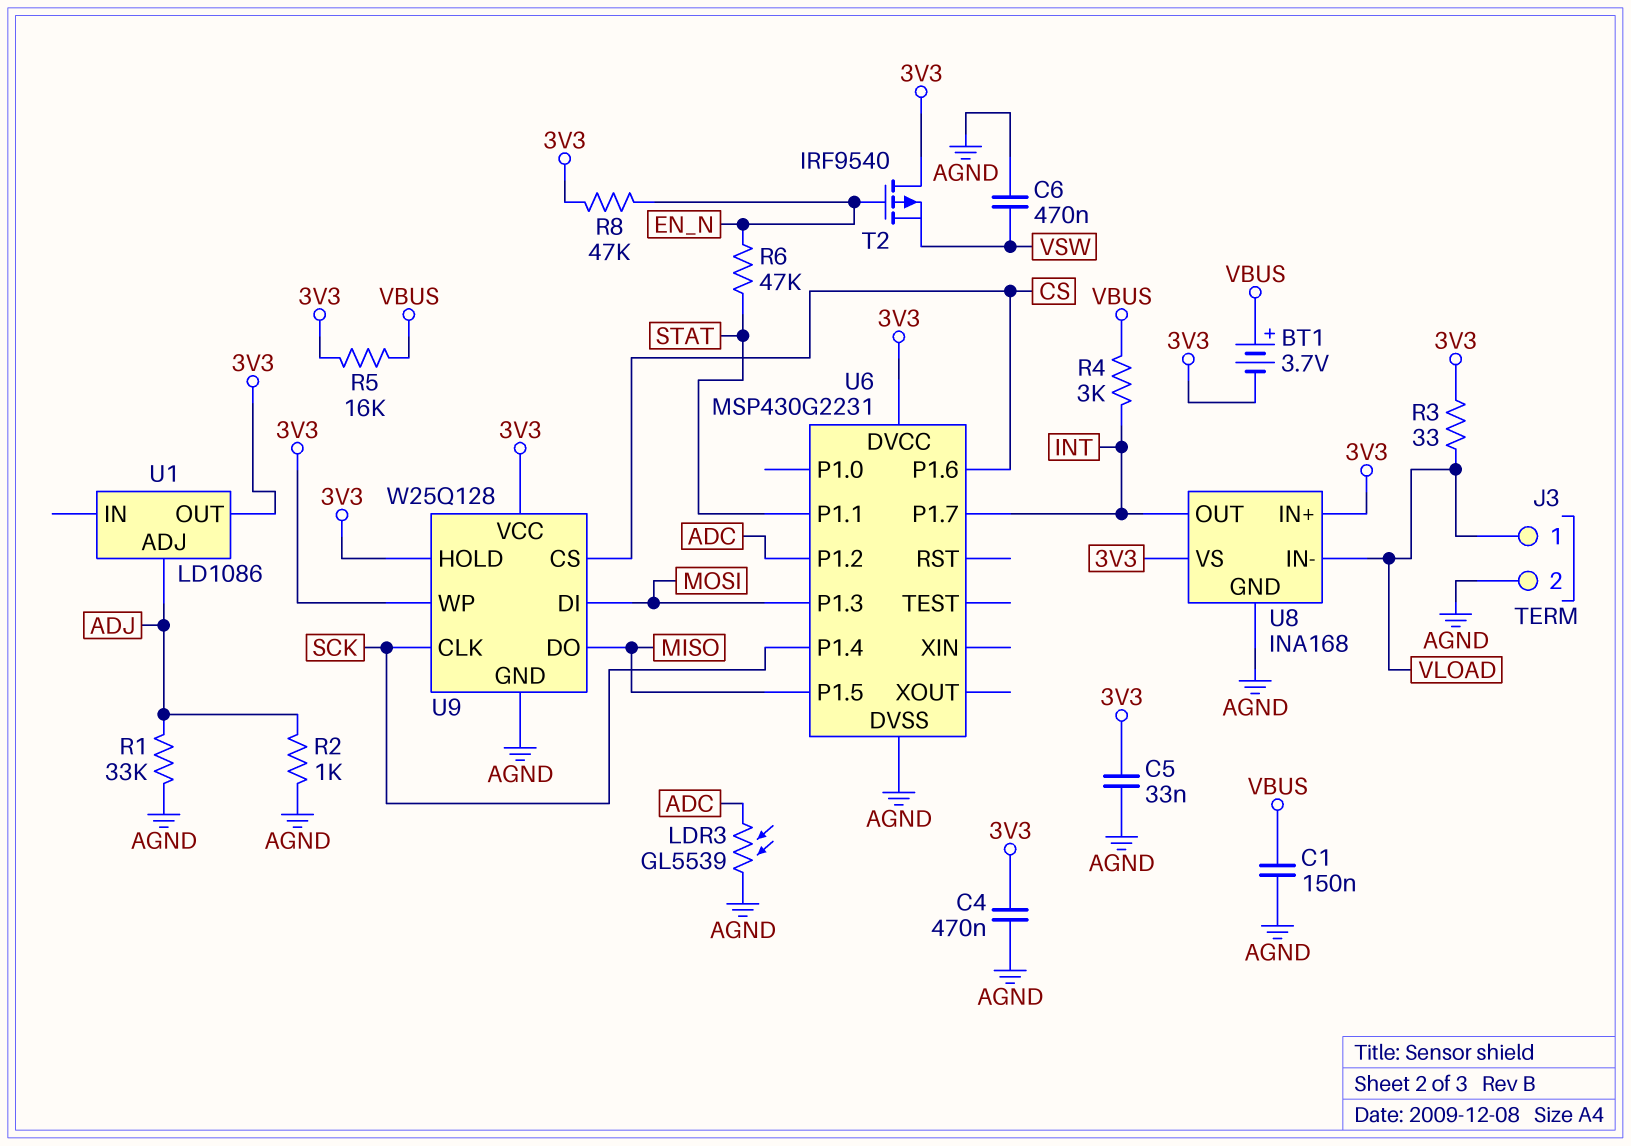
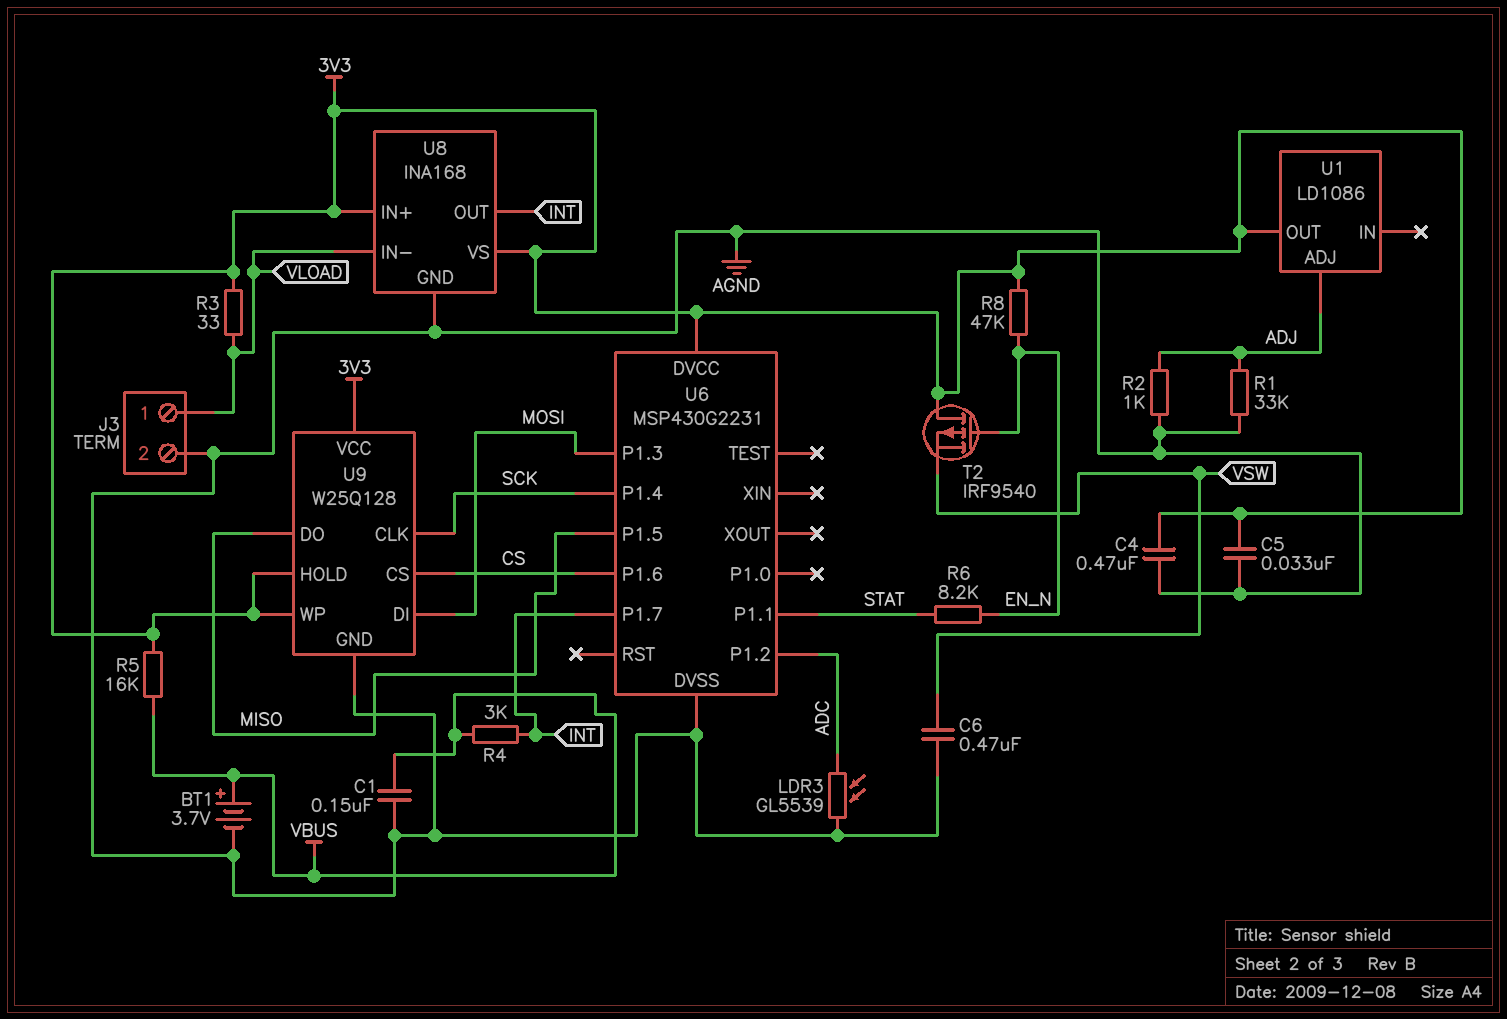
BT1: 3.7V (plus VBUS, minus 3V3) -> 3.7V (plus VBUS, minus AGND)
R6: 47k (EN_N, STAT) -> 8.2k (EN_N, STAT)

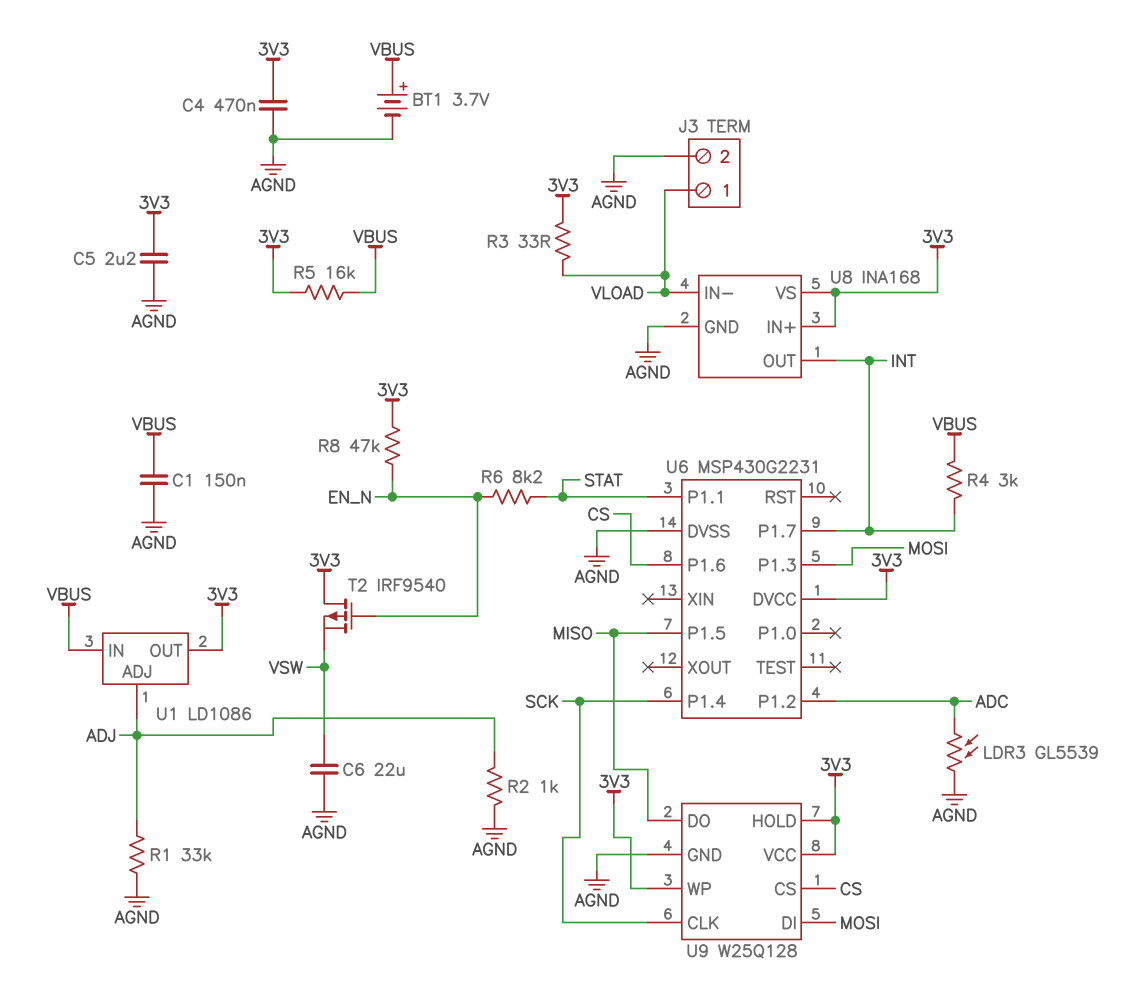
C5: 33nF (3V3, AGND) -> 2.2uF (3V3, AGND)
C6: 470nF (AGND, VSW) -> 22uF (AGND, VSW)
U1 pin IN: none -> VBUS

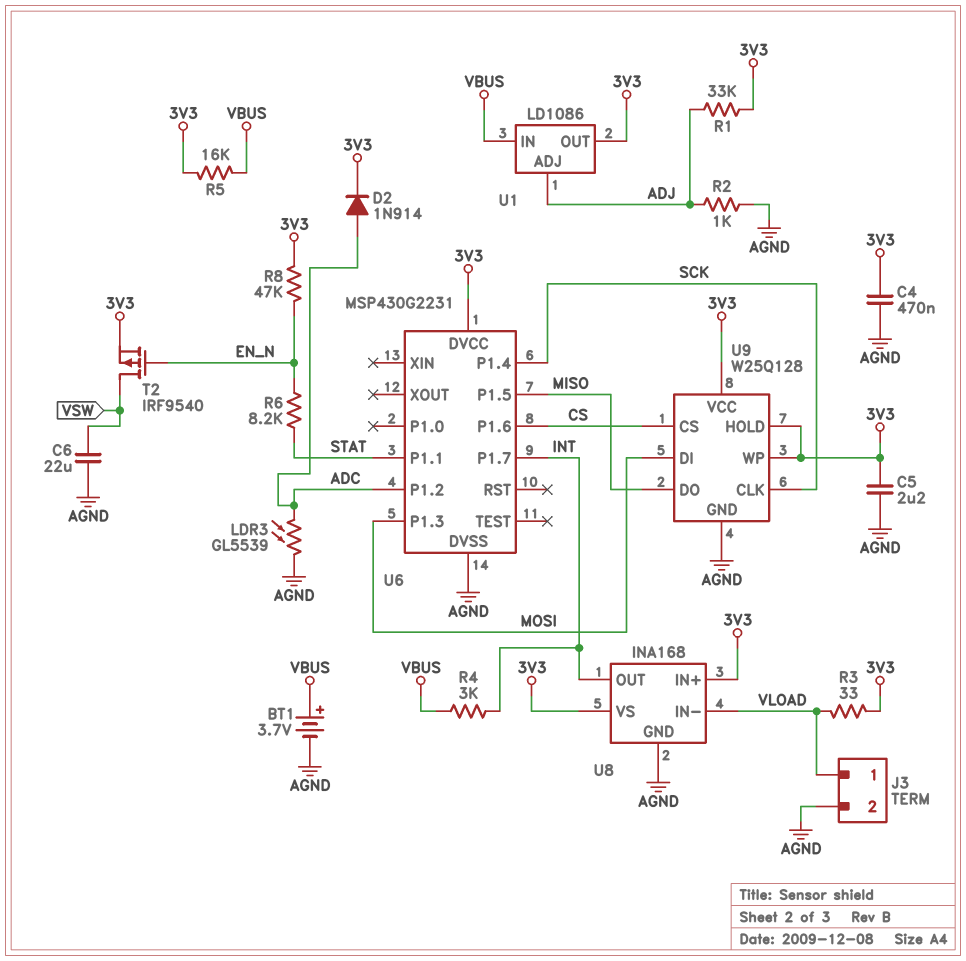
C1: 150nF (AGND, VBUS) -> none
D2: none -> diode 1N914 (A ADC, K 3V3)
R1: 33k (ADJ, AGND) -> 33k (3V3, ADJ)
T2: PMOS IRF9540 (G EN_N, D 3V3, S VSW) -> PMOS IRF9540 (G EN_N, D VSW, S 3V3)

